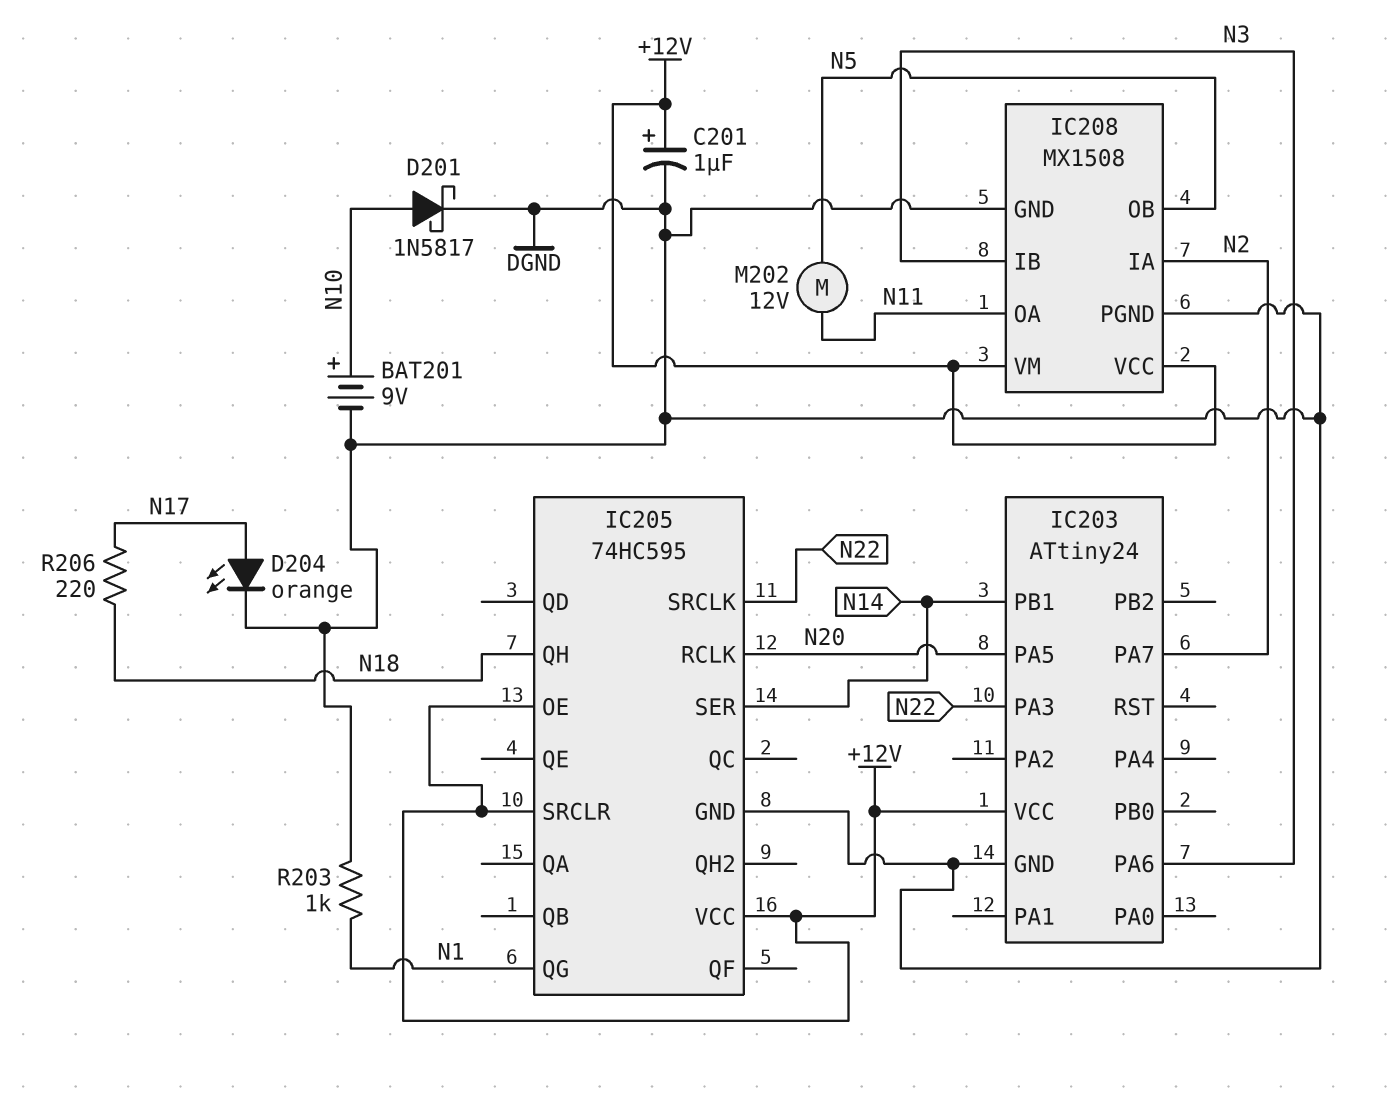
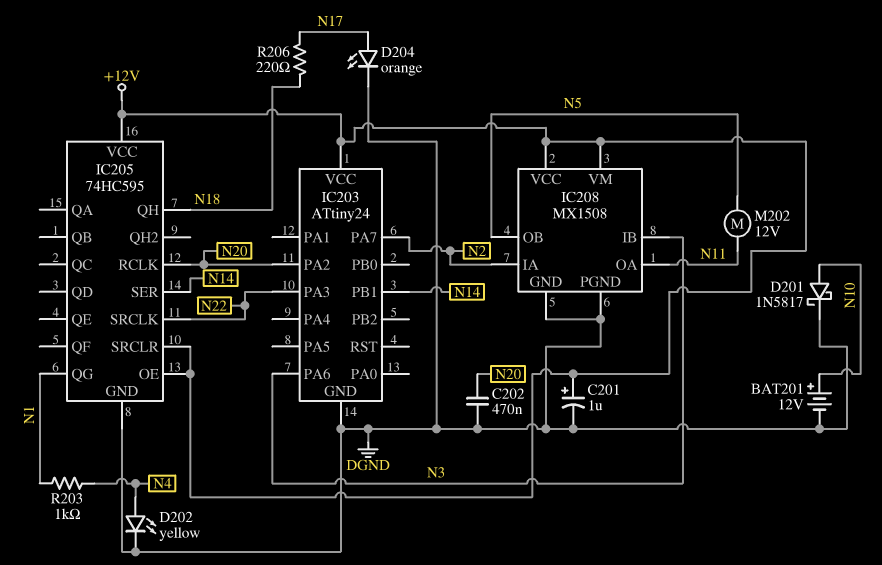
BAT201: 9V (plus N10, minus DGND) -> 12V (plus N10, minus DGND)
C202: none -> 470nF (DGND, N20)
D202: none -> LED yellow (A N4, K DGND)
IC203 pin PA2: none -> N20
IC203 pin PA5: N20 -> none
R203: 1k (DGND, N1) -> 1k (N1, N4)

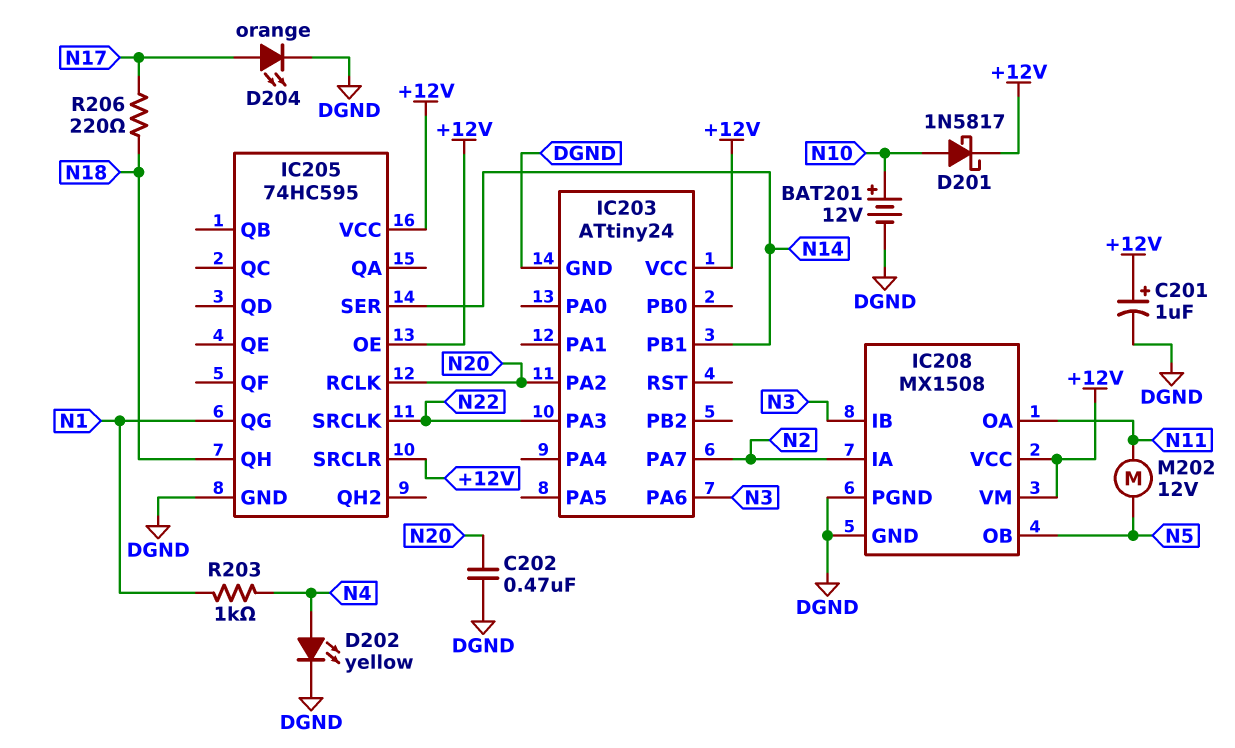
D201: schottky 1N5817 (A N10, K DGND) -> schottky 1N5817 (A N10, K +12V)

